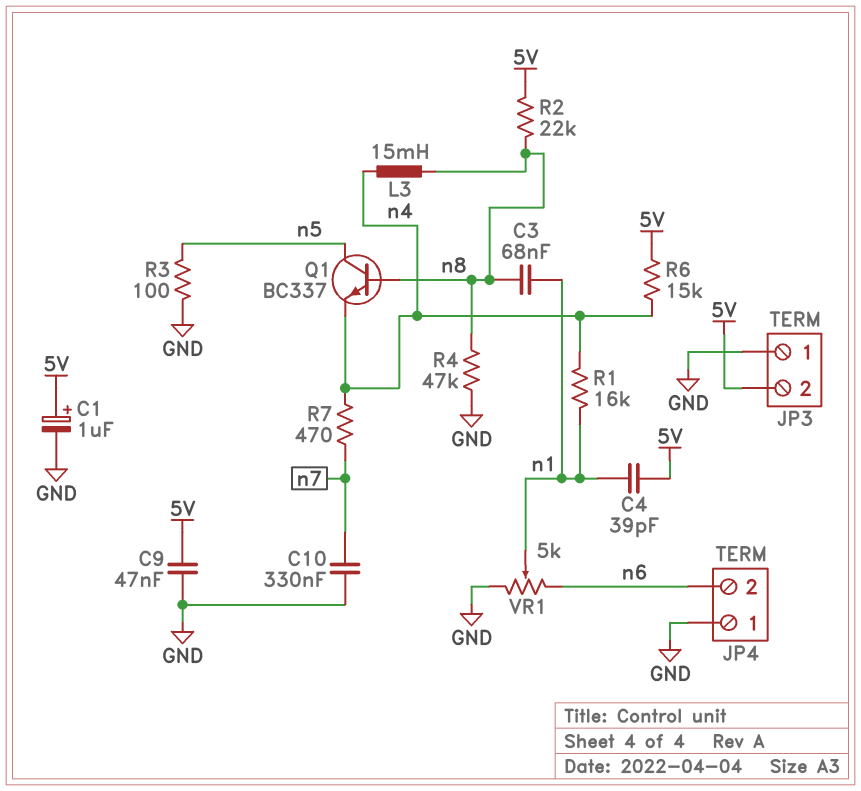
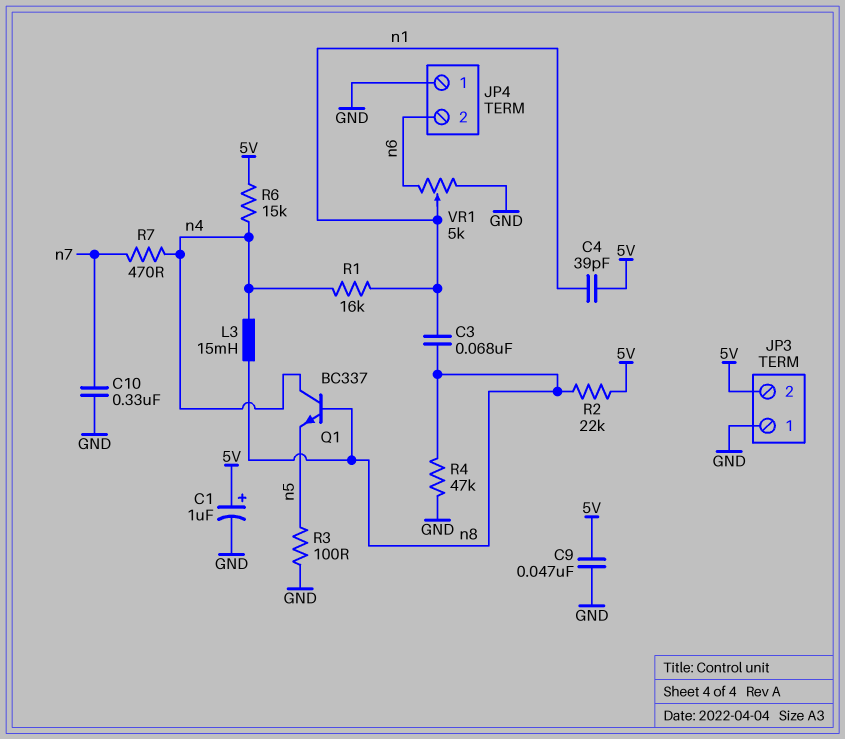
Q1: NPN BC337 (B n8, C n5, E n4) -> NPN BC337 (B n8, C n4, E n5)

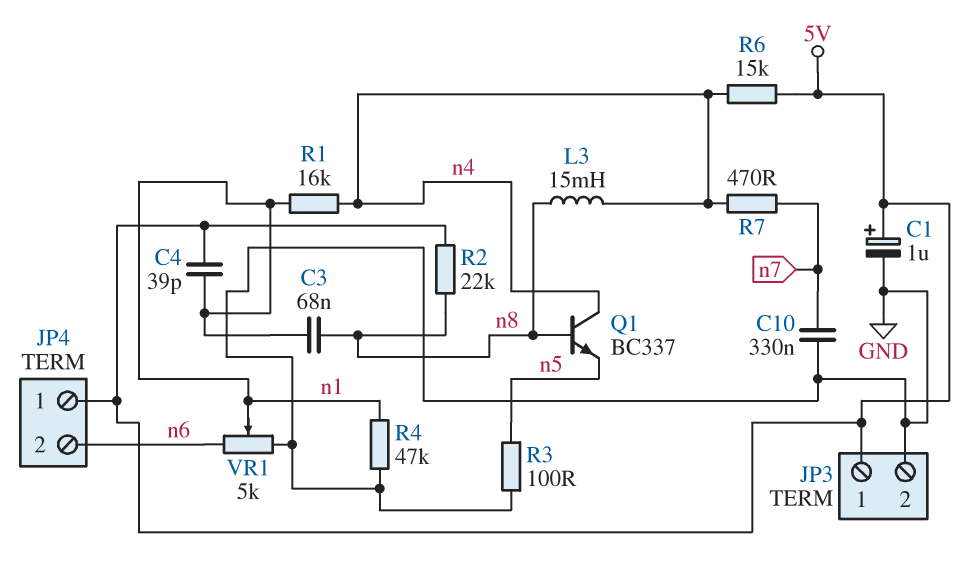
C9: 47nF (5V, GND) -> none
JP3 pin 1: GND -> 5V
JP3 pin 2: 5V -> GND
JP4 pin 1: GND -> 5V
R4: 47k (GND, n8) -> 47k (GND, n1)

